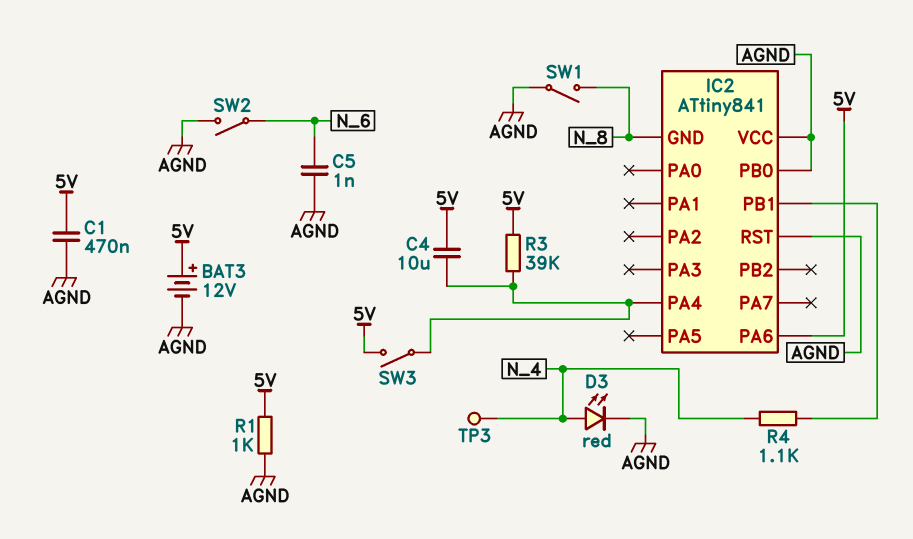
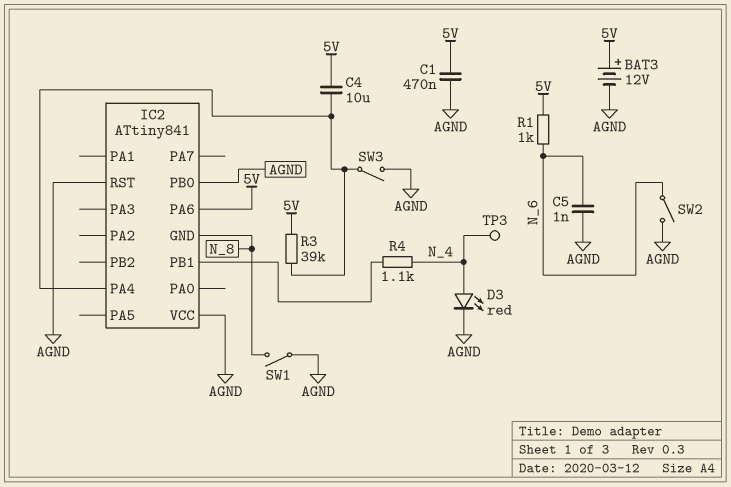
R1: 1k (5V, AGND) -> 1k (5V, N_6)
SW3: switch (5V, IC2/PA4) -> switch (AGND, IC2/PA4)

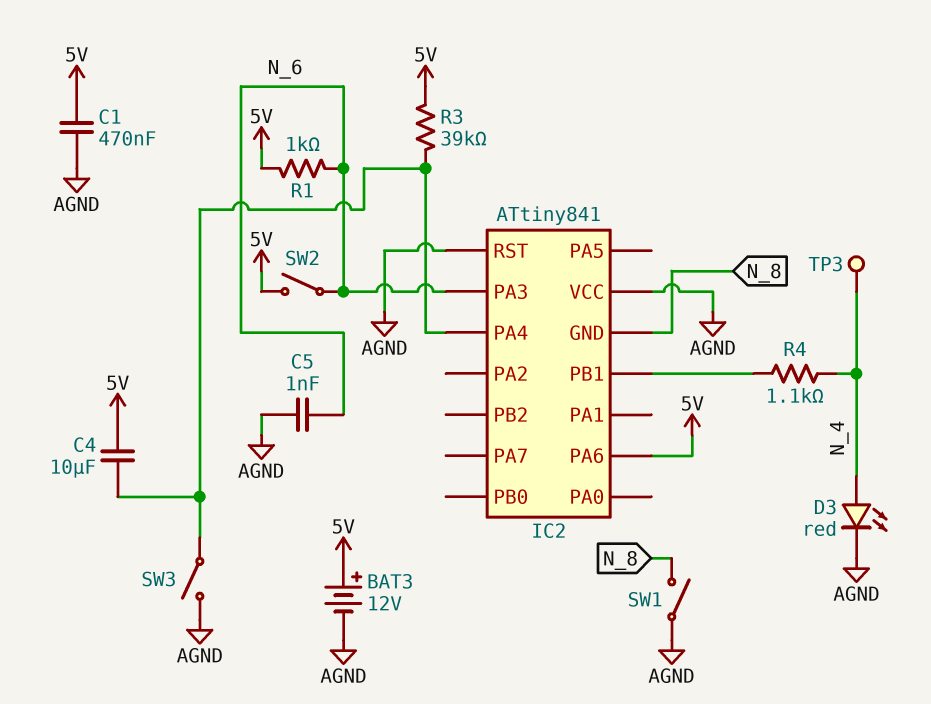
IC2 pin PA3: none -> N_6
IC2 pin PB0: AGND -> none
SW2: switch (AGND, N_6) -> switch (5V, N_6)

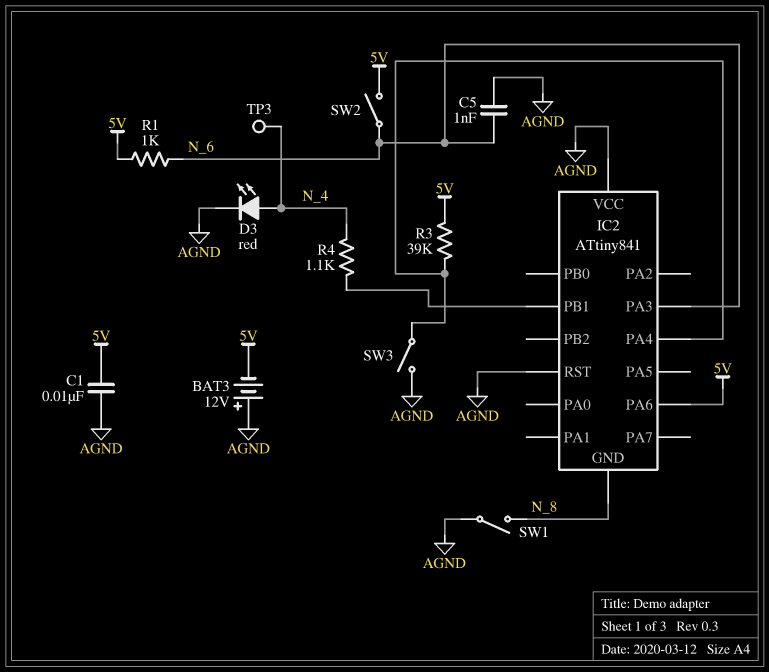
BAT3: 12V (plus 5V, minus AGND) -> 12V (plus AGND, minus 5V)
C1: 470nF (5V, AGND) -> 10nF (5V, AGND)
C4: 10uF (5V, IC2/PA4) -> none

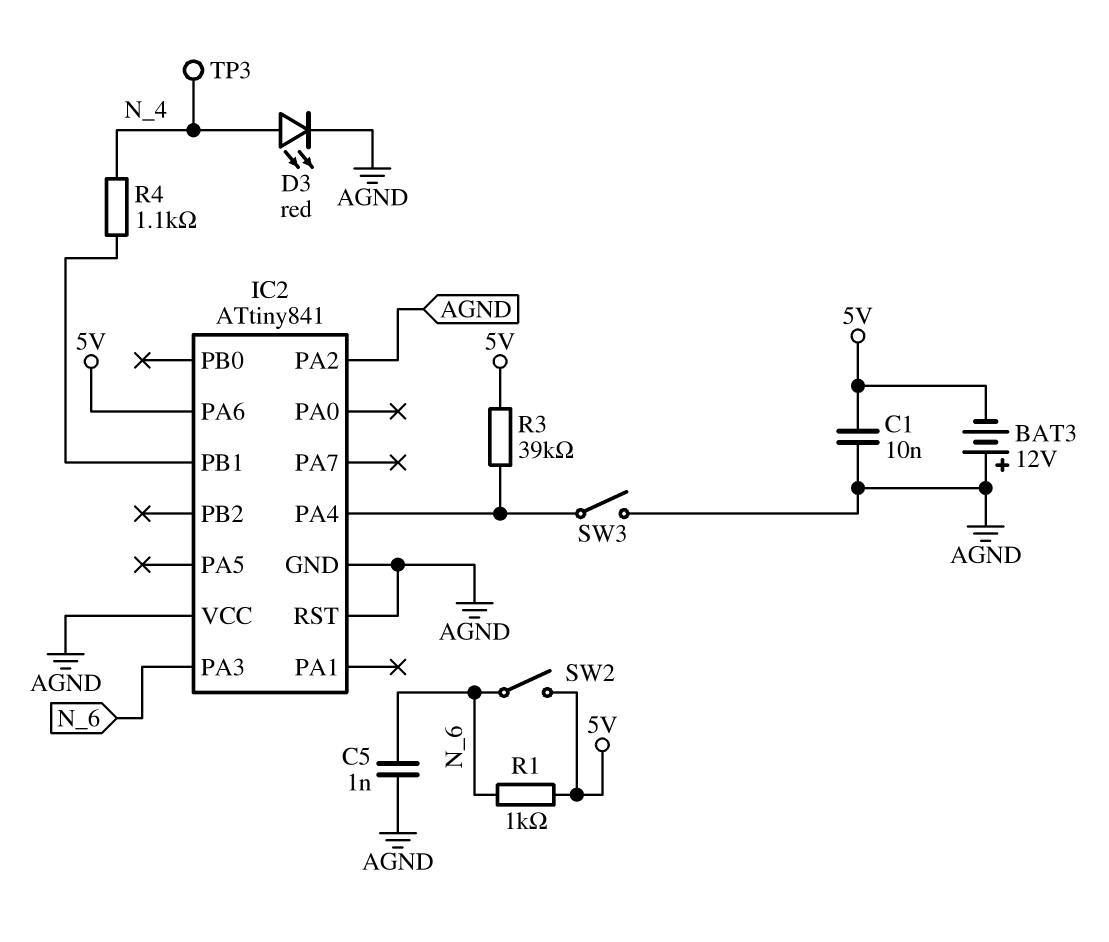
IC2 pin GND: N_8 -> AGND
IC2 pin PA2: none -> AGND
SW1: switch (AGND, N_8) -> none

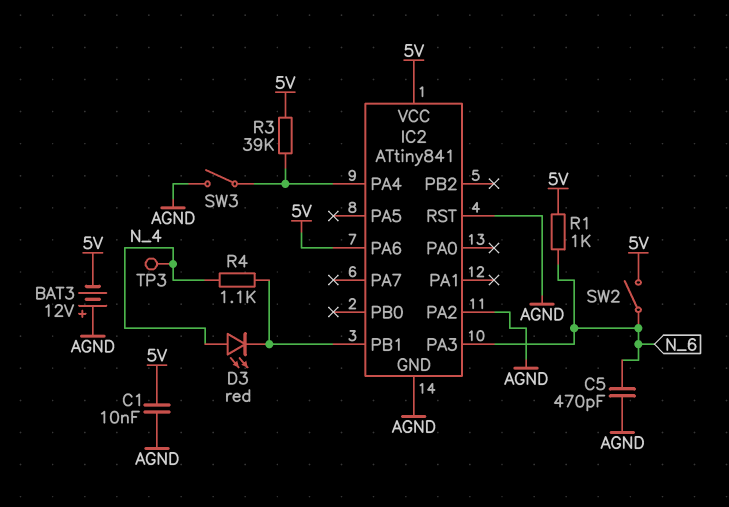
C5: 1nF (AGND, N_6) -> 470pF (AGND, N_6)
D3: LED red (A N_4, K AGND) -> LED red (A N_4, K IC2/PB1)
IC2 pin VCC: AGND -> 5V

